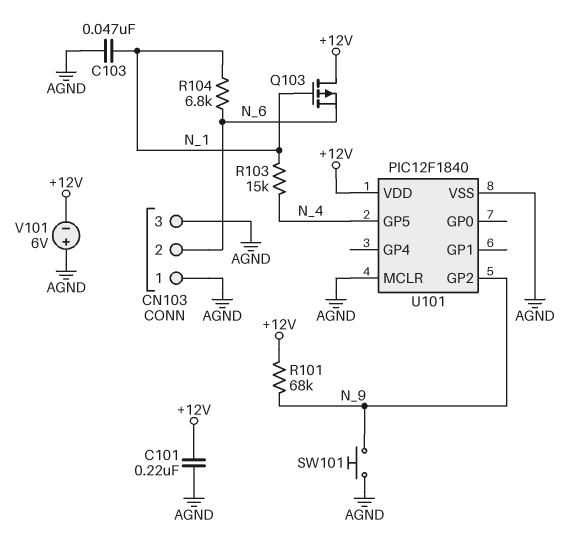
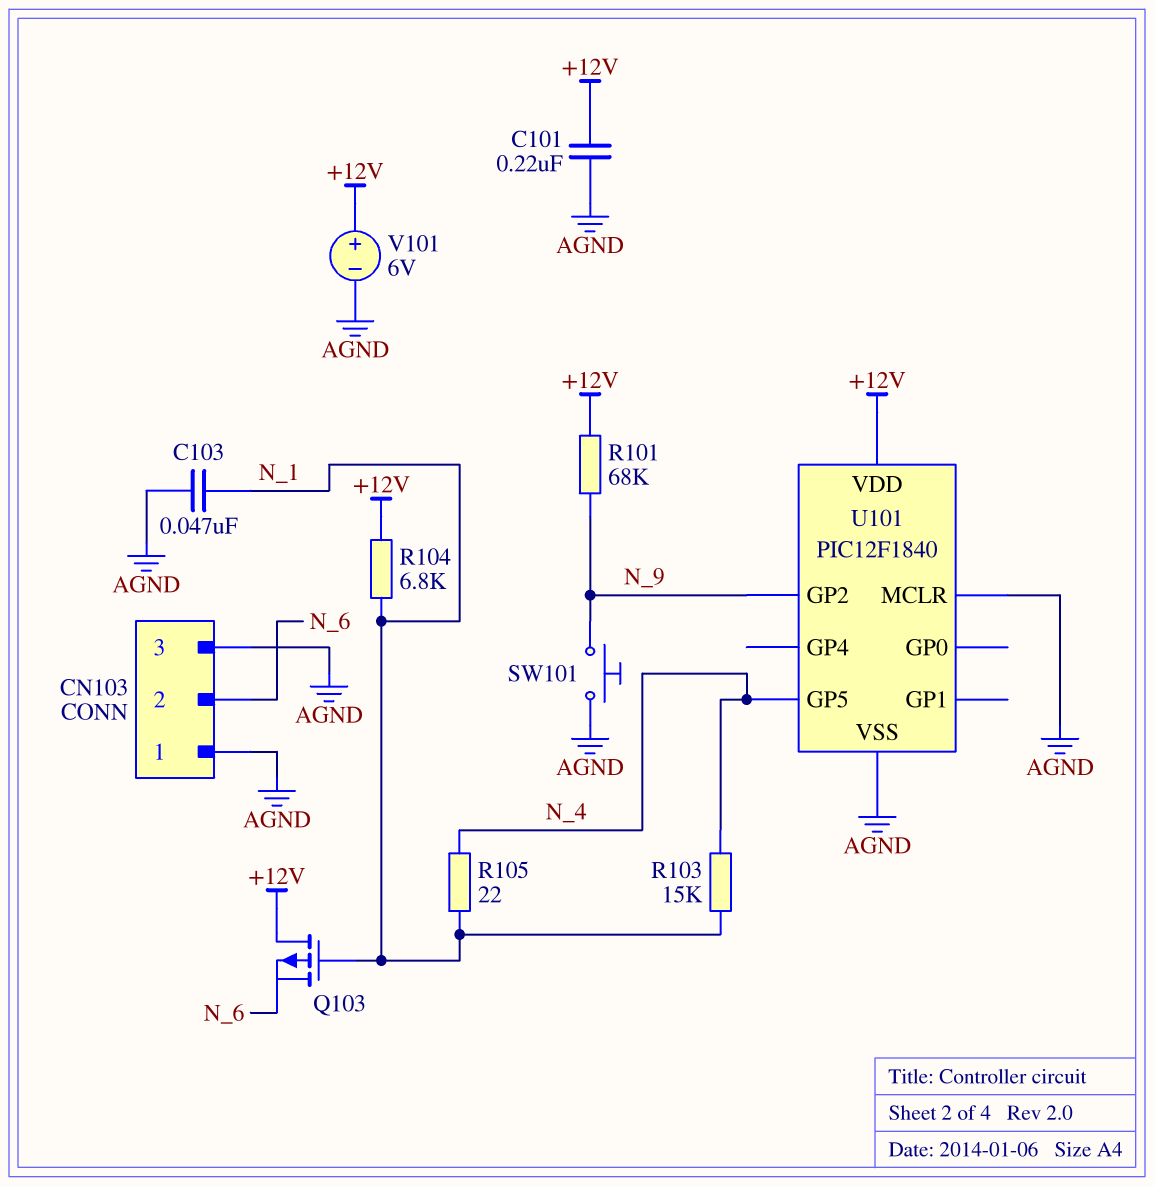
R104: 6.8k (N_1, N_6) -> 6.8k (+12V, N_1)
R105: none -> 22 (N_1, N_4)
V101: 6V (plus AGND, minus +12V) -> 6V (plus +12V, minus AGND)

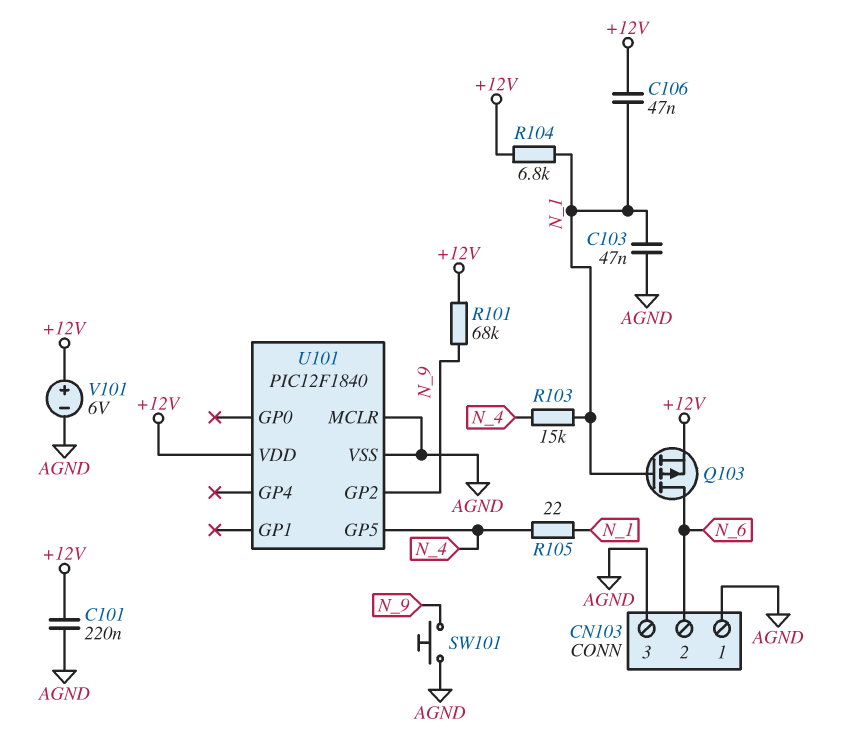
C106: none -> 47nF (+12V, N_1)
Q103: PMOS (G N_1, D +12V, S N_6) -> PMOS (G N_1, D N_6, S +12V)

